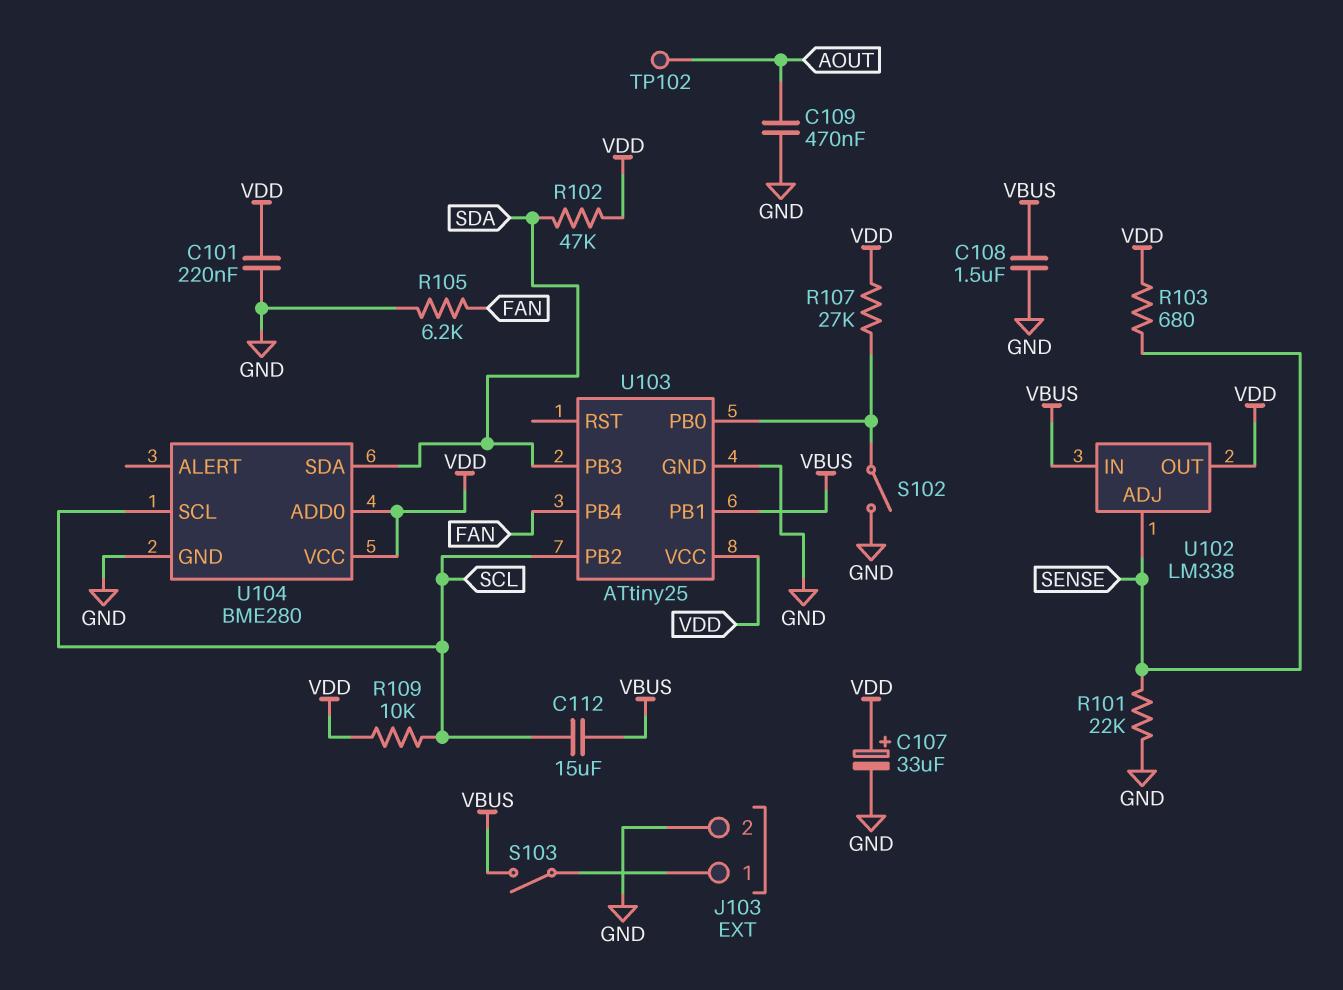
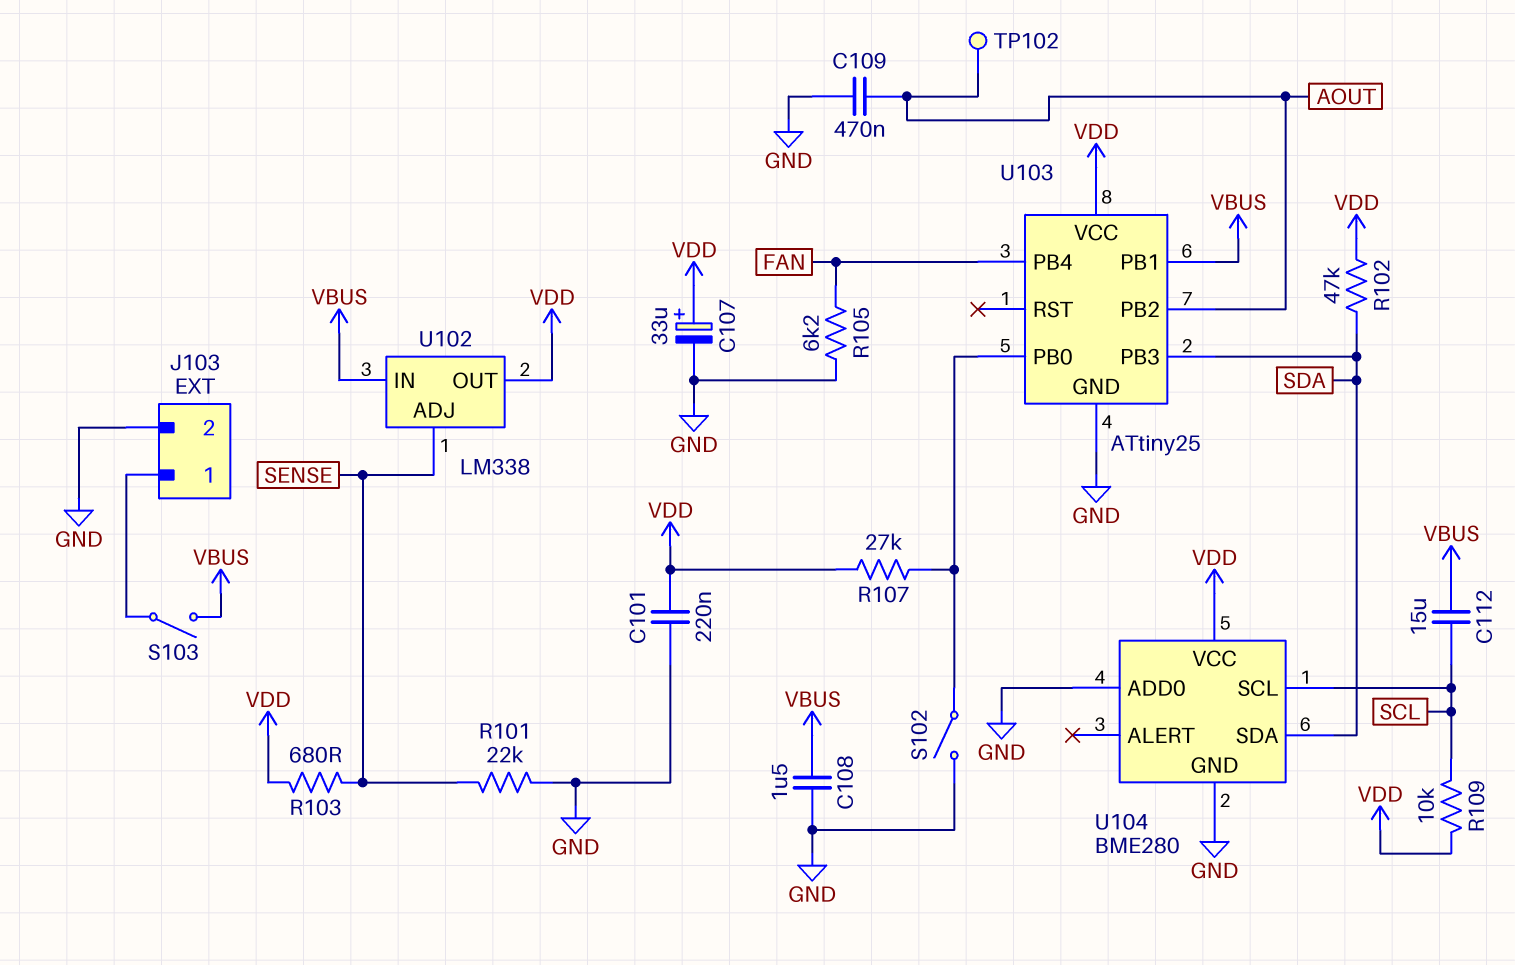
U103 pin PB2: SCL -> AOUT
U104 pin ADD0: VDD -> GND

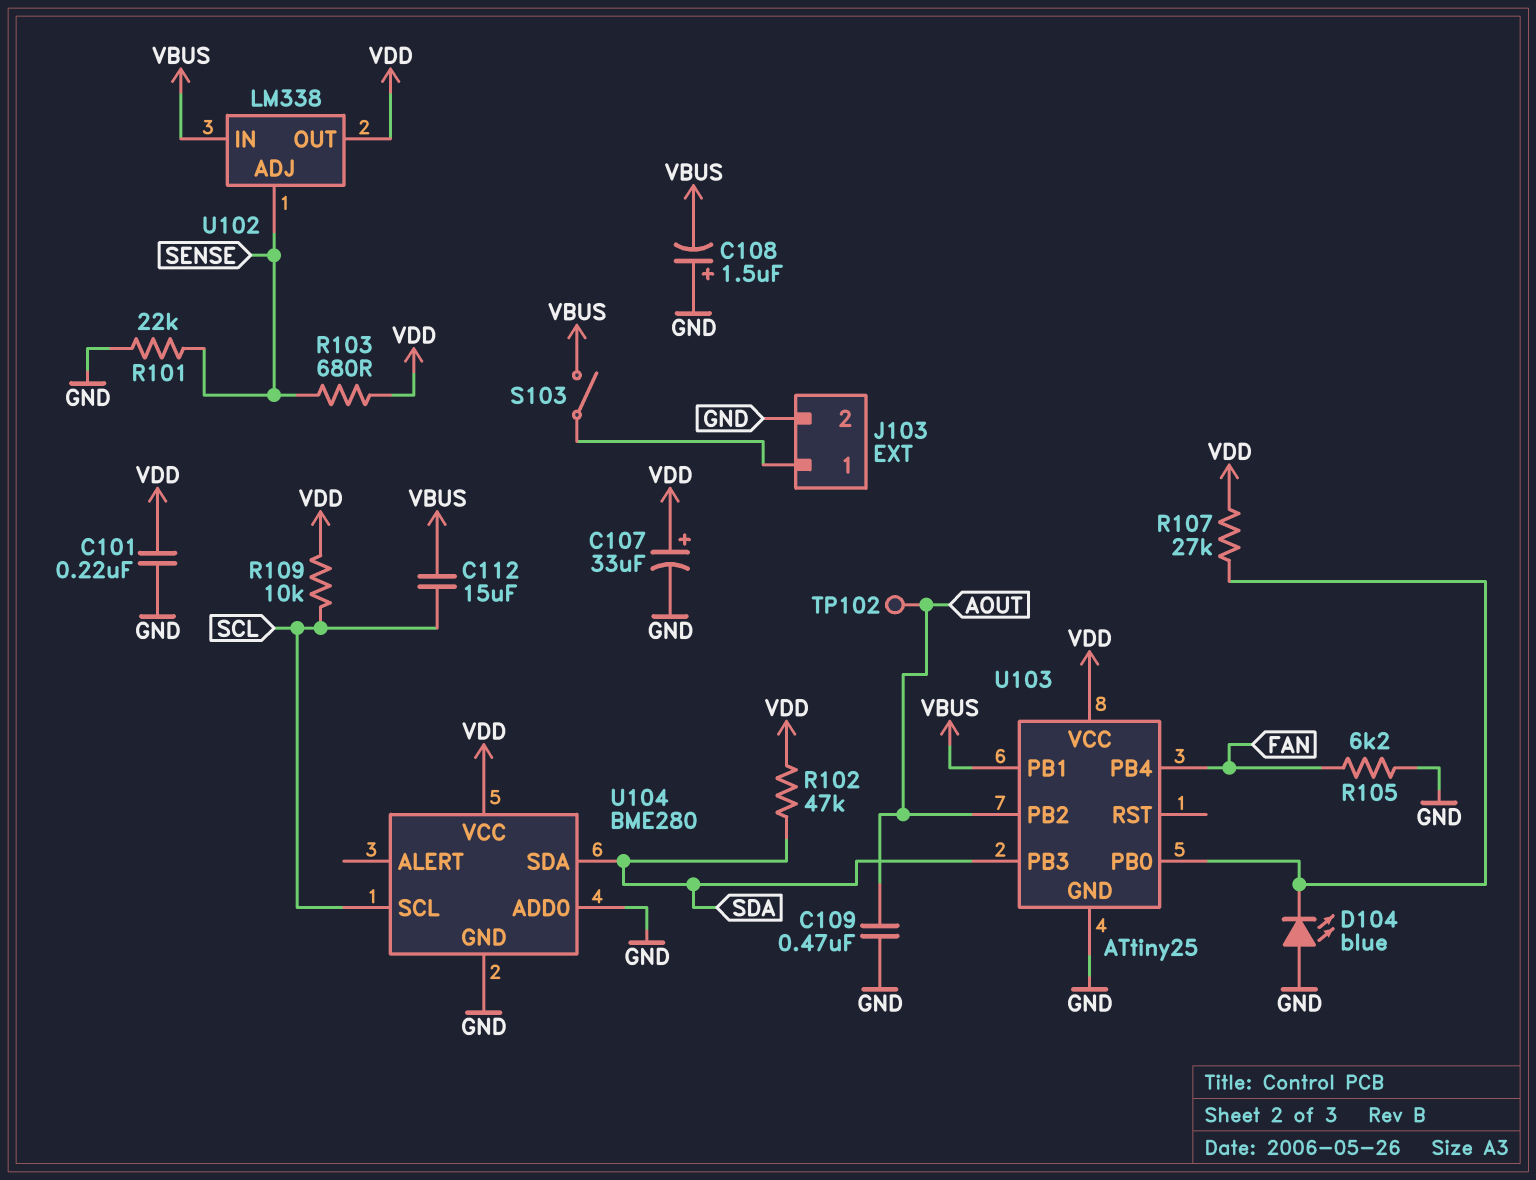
C108: 1.5uF (GND, VBUS) -> 1.5uF (plus GND, minus VBUS)
D104: none -> LED blue (A GND, K U103/PB0)
S102: switch (GND, U103/PB0) -> none

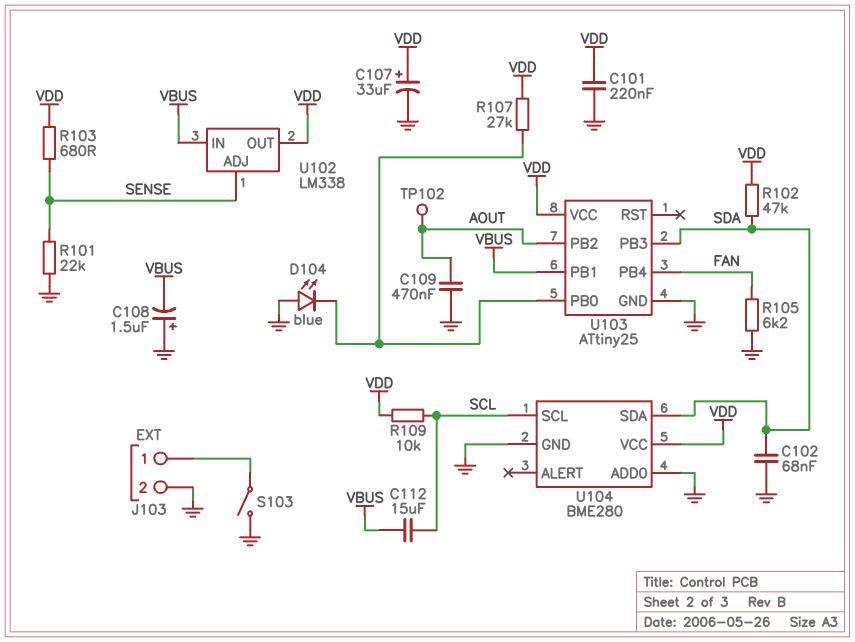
C102: none -> 68nF (GND, SDA)
S103: switch (J103/1, VBUS) -> switch (GND, J103/1)

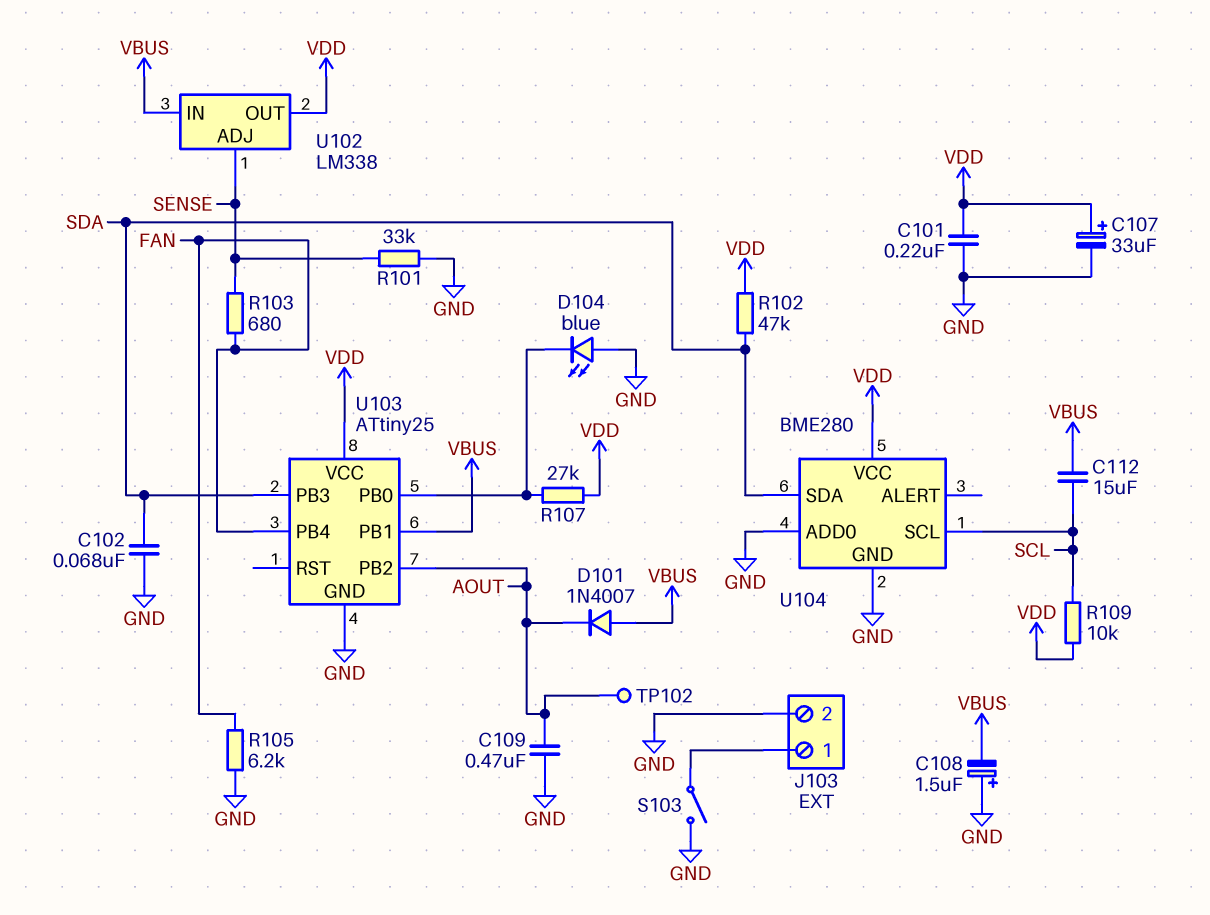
D101: none -> diode 1N4007 (A VBUS, K AOUT)
R101: 22k (GND, SENSE) -> 33k (GND, SENSE)
R103: 680 (SENSE, VDD) -> 680 (FAN, SENSE)

